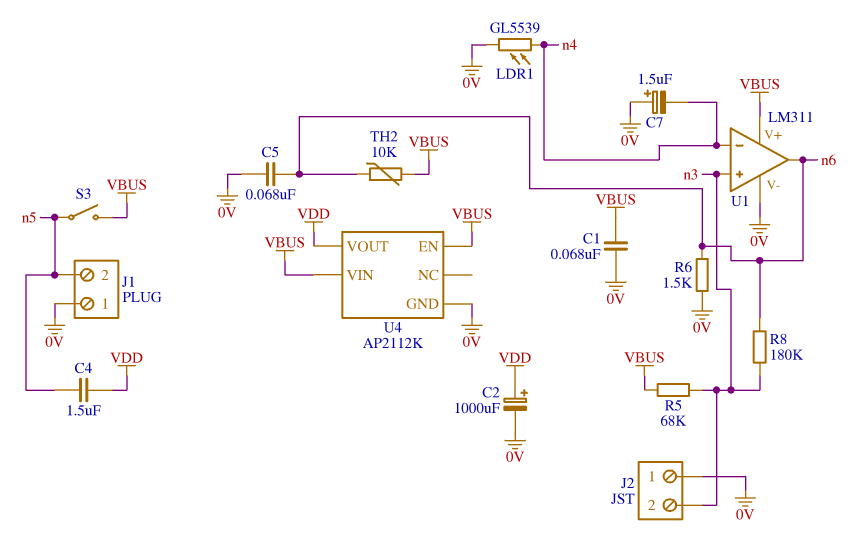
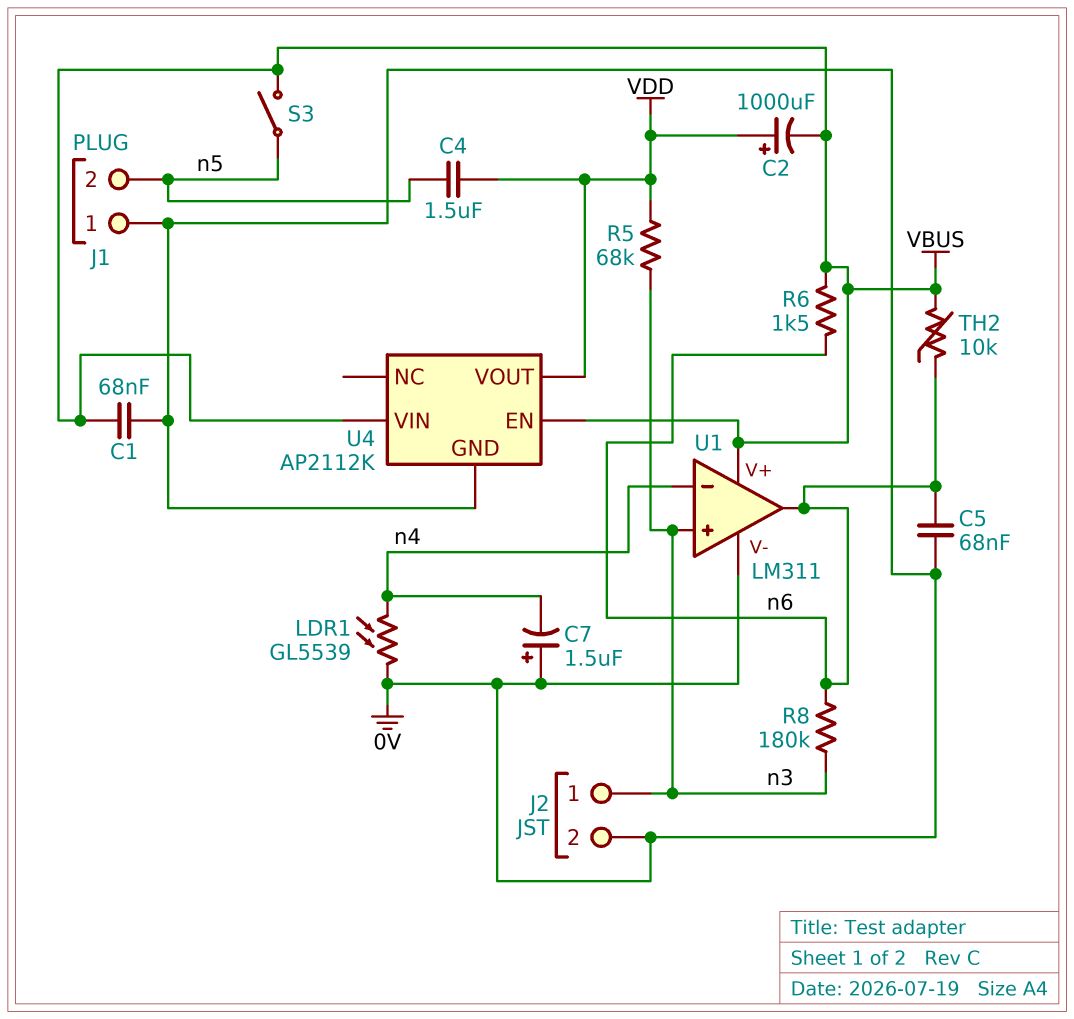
C2: 1000uF (plus VDD, minus 0V) -> 1000uF (plus VDD, minus VBUS)
J2 pin 1: 0V -> n3
J2 pin 2: n3 -> 0V
R5: 68k (VBUS, n3) -> 68k (VDD, n3)
R6: 1.5k (0V, n6) -> 1.5k (VBUS, n6)

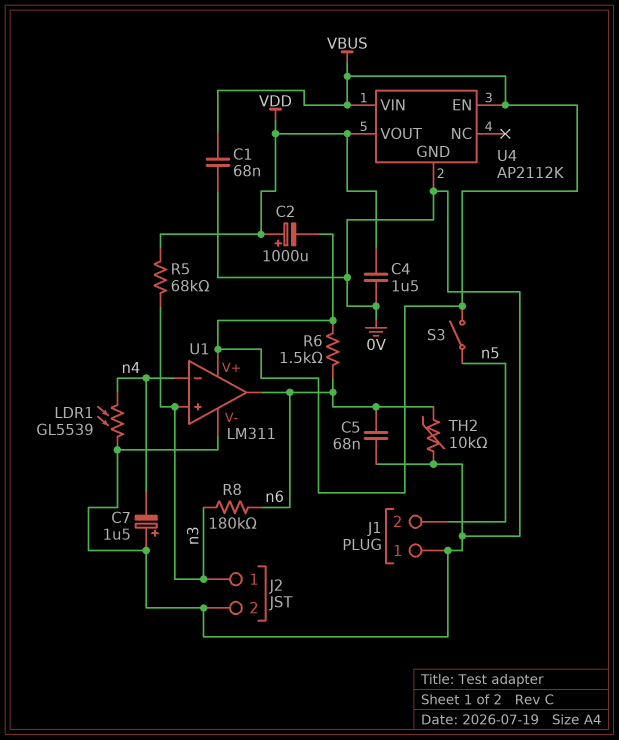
C4: 1.5uF (VDD, n5) -> 1.5uF (0V, VDD)
TH2: 10k (VBUS, n6) -> 10k (0V, n6)

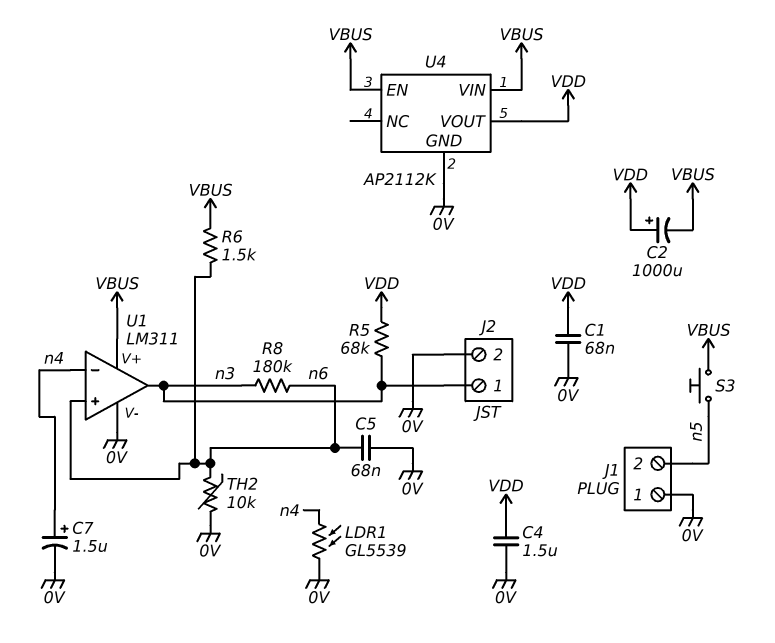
C1: 68nF (0V, VBUS) -> 68nF (0V, VDD)
C7: 1.5uF (plus 0V, minus n4) -> 1.5uF (plus n4, minus 0V)
S3: switch (VBUS, n5) -> button (VBUS, n5)
U1 pin in+: n3 -> n6
U1 pin out: n6 -> n3

